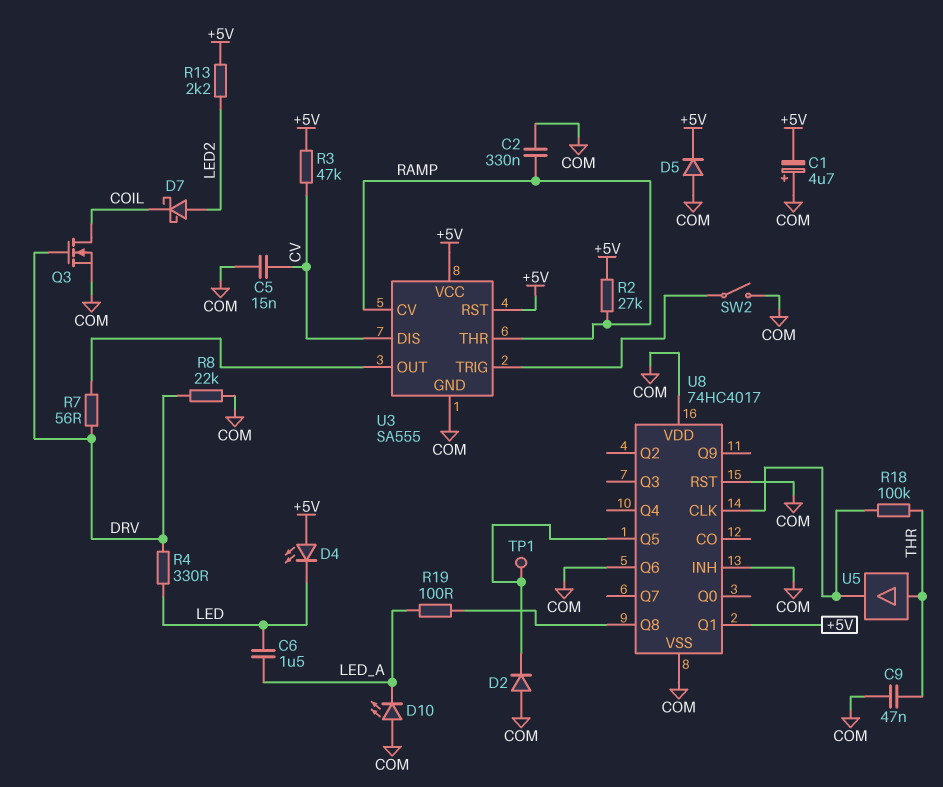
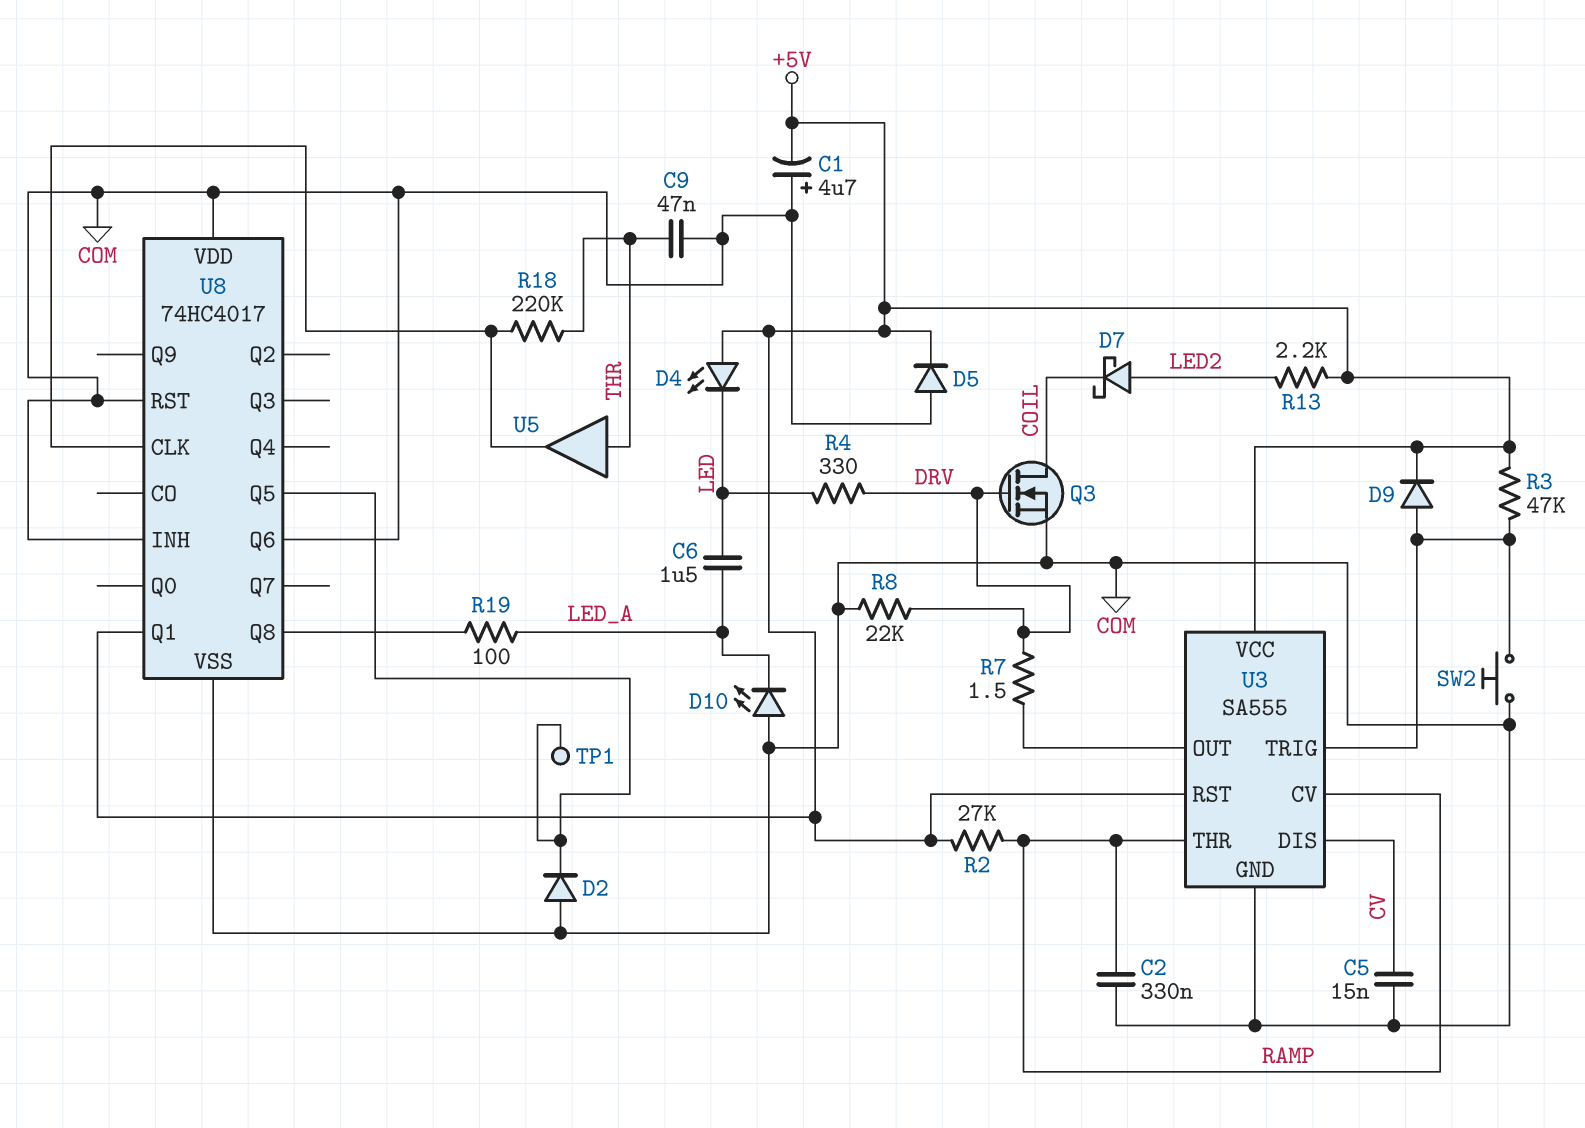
D9: none -> diode (A U3/TRIG, K +5V)
R3: 47k (+5V, CV) -> 47k (+5V, U3/TRIG)
R7: 56 (DRV, U3/OUT) -> 1.5 (DRV, U3/OUT)
R18: 100k (THR, U8/CLK) -> 220k (THR, U8/CLK)
SW2: switch (COM, U3/TRIG) -> button (COM, U3/TRIG)

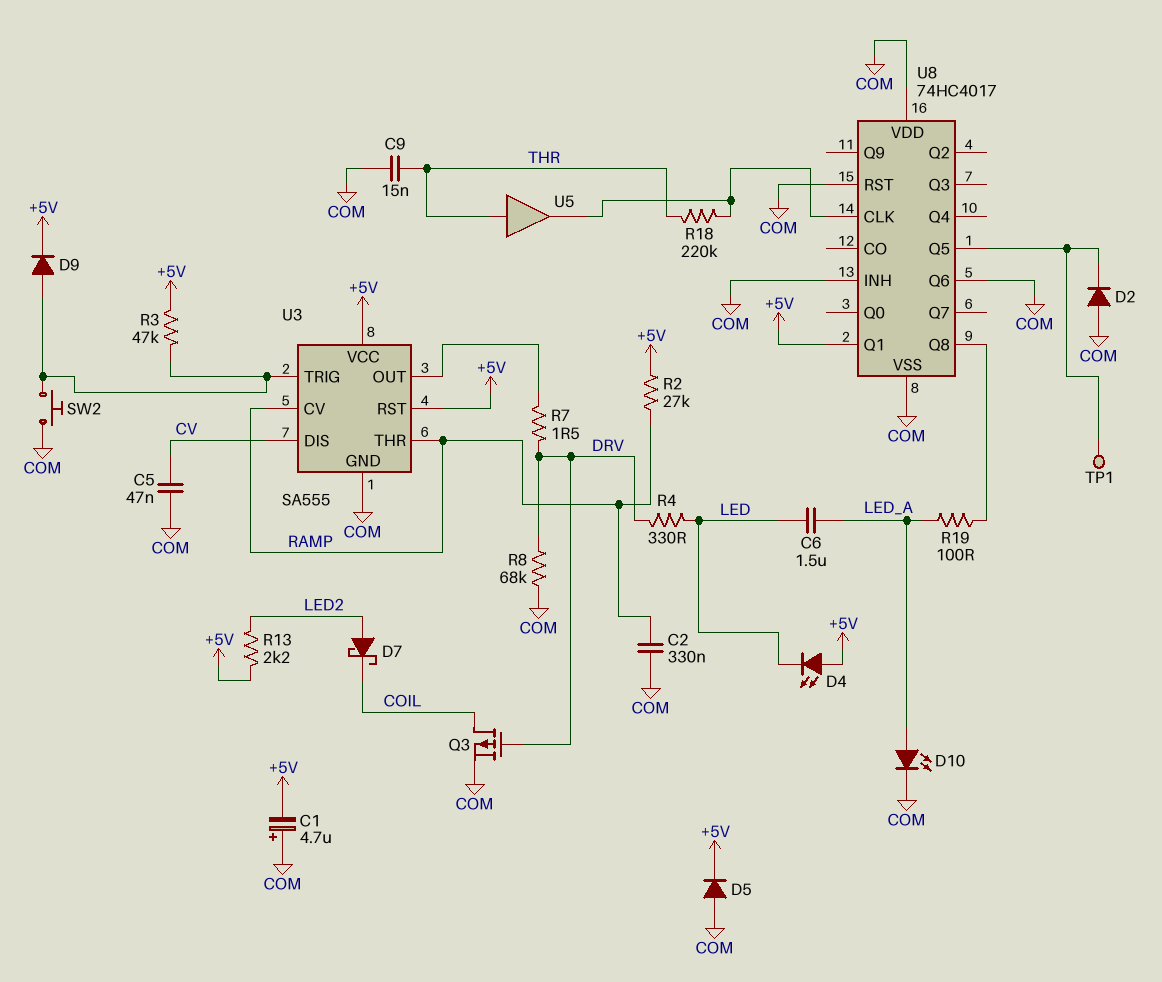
C5: 15nF (COM, CV) -> 47nF (COM, CV)
C9: 47nF (COM, THR) -> 15nF (COM, THR)
D10: LED (A COM, K LED_A) -> LED (A LED_A, K COM)
Q3: NMOS (G DRV, D COIL, S COM) -> PMOS (G DRV, D COIL, S COM)
R8: 22k (COM, DRV) -> 68k (COM, DRV)

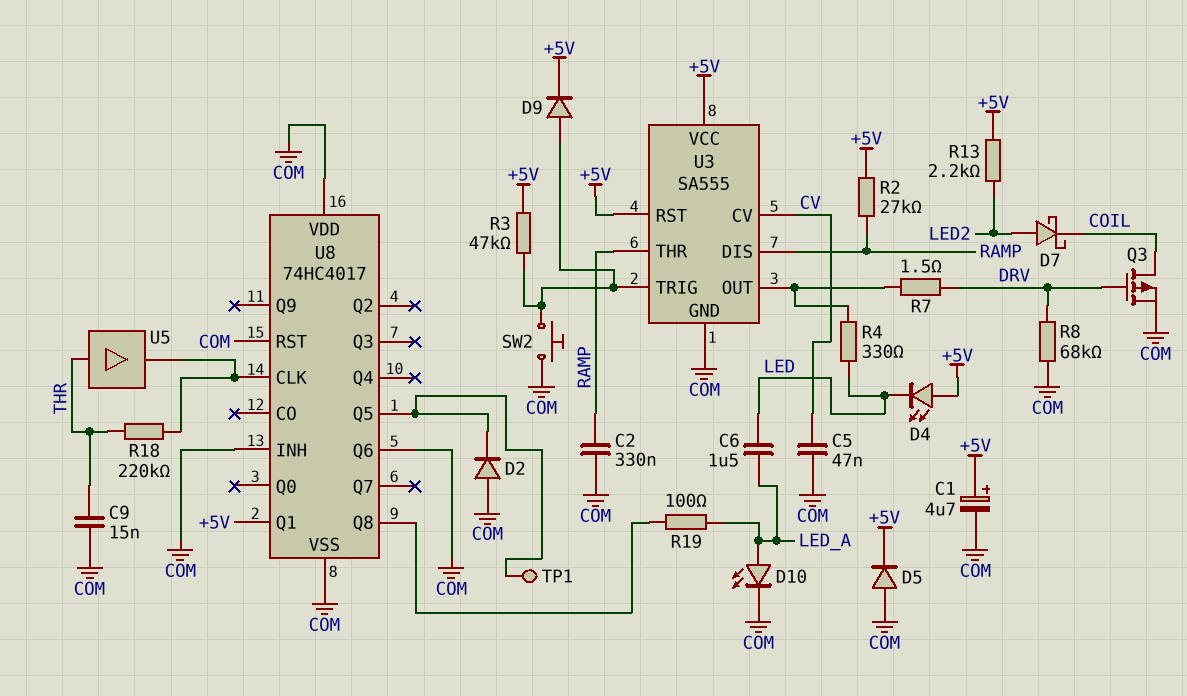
C1: 4.7uF (plus COM, minus +5V) -> 4.7uF (plus +5V, minus COM)
R4: 330 (DRV, LED) -> 330 (LED, U3/OUT)
U3 pin CV: RAMP -> CV
U3 pin DIS: CV -> RAMP

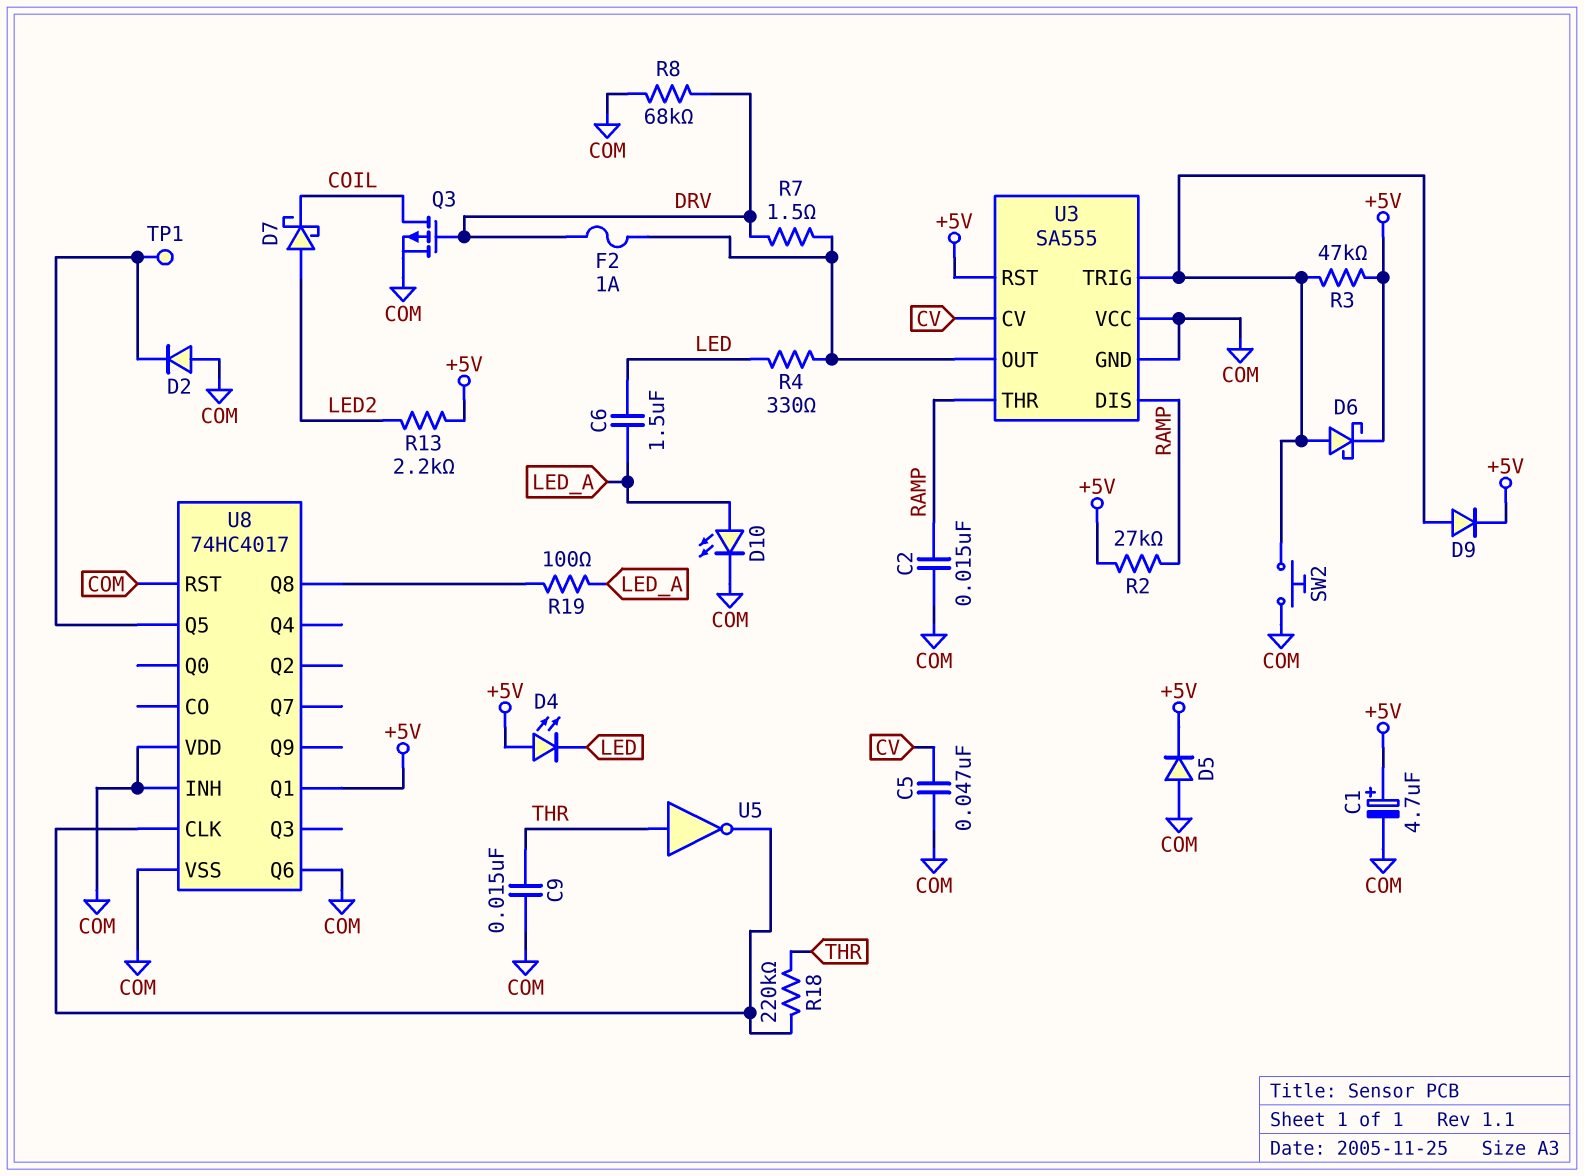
C2: 330nF (COM, RAMP) -> 15nF (COM, RAMP)
D6: none -> schottky (A U3/TRIG, K +5V)
F2: none -> 1A (DRV, U3/OUT)
U3 pin VCC: +5V -> COM
U5: buffer (in THR, out U8/CLK) -> NOT (in THR, out U8/CLK)

